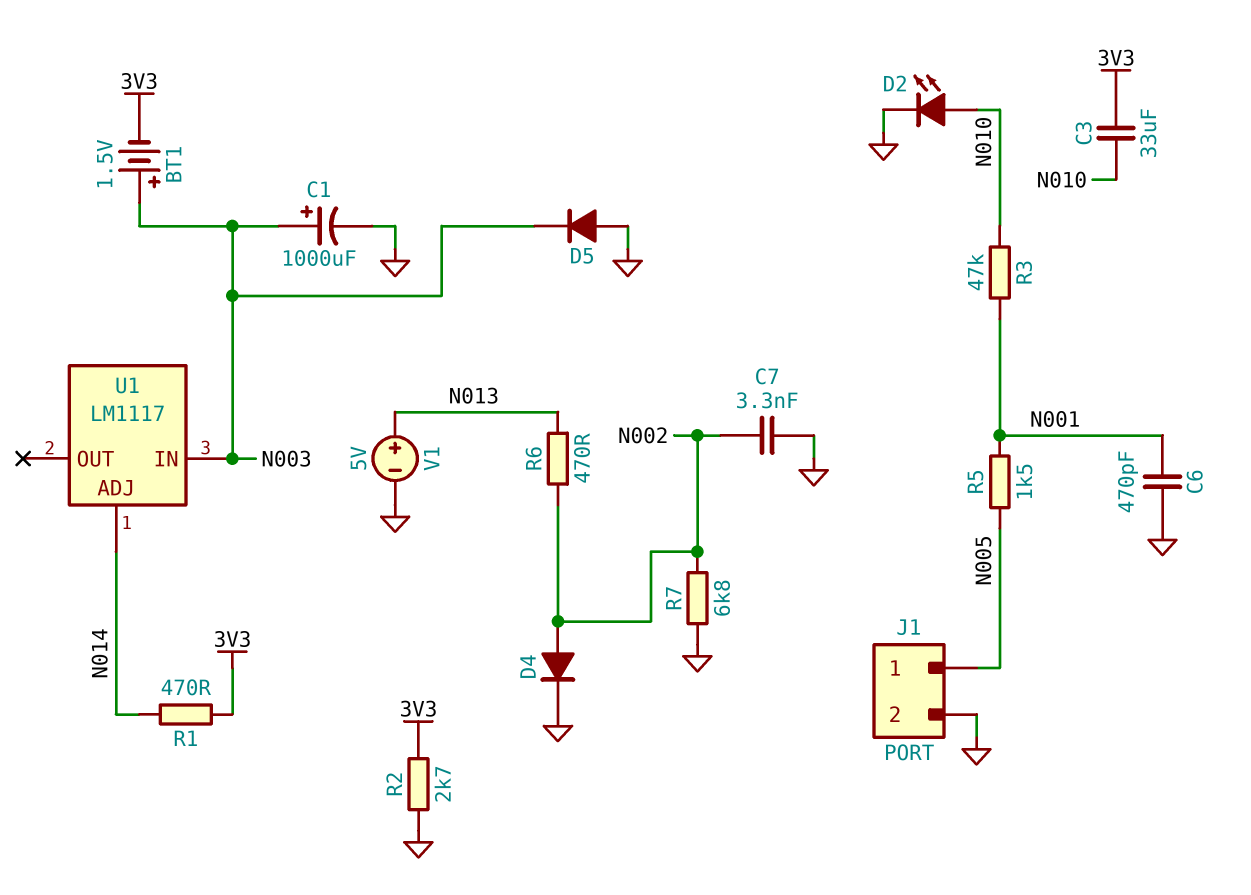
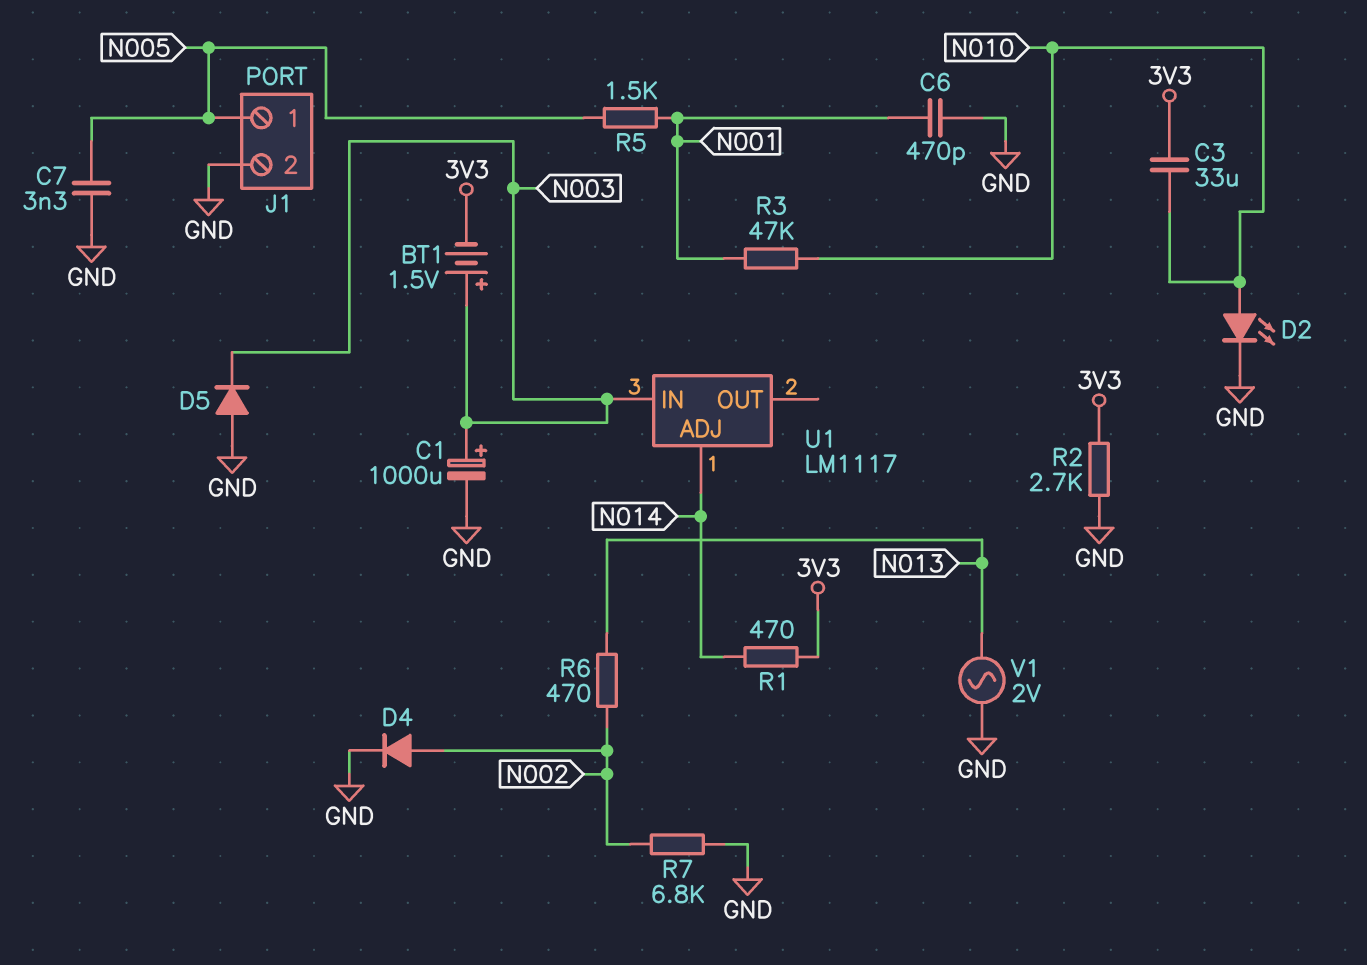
C7: 3.3nF (GND, N002) -> 3.3nF (GND, N005)
V1: 5V (plus N013, minus GND) -> AC 2V (GND, N013)

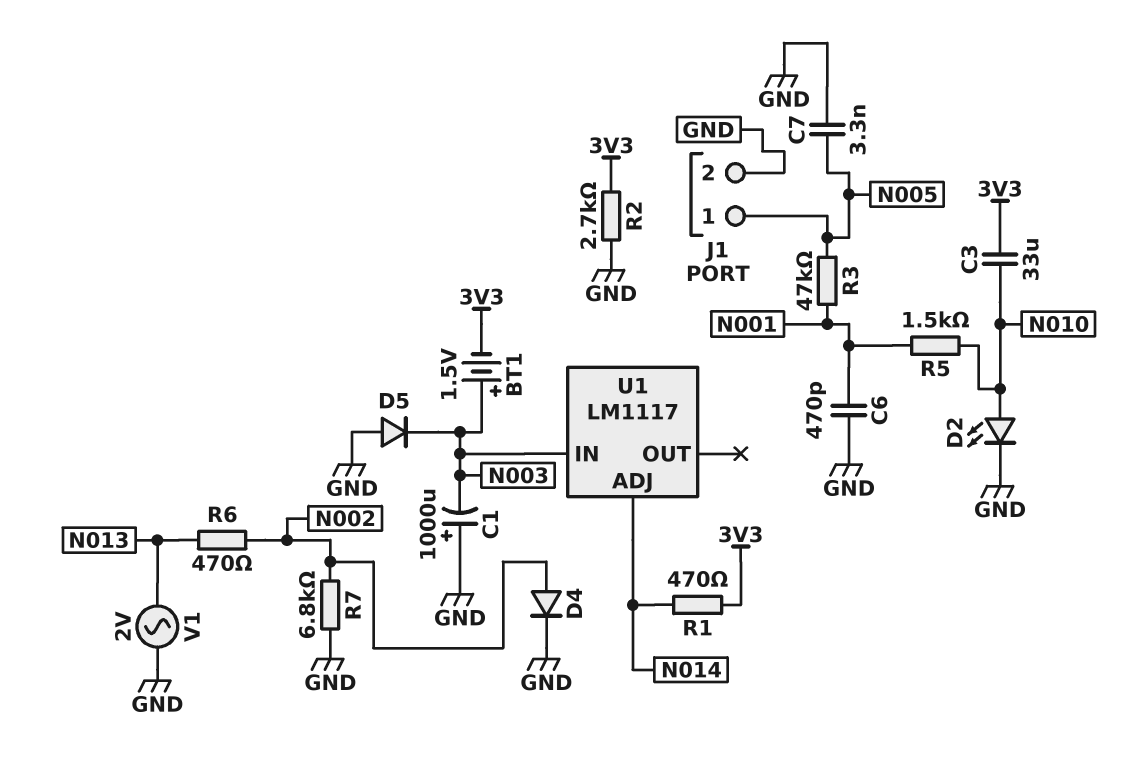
C1: 1000uF (plus N003, minus GND) -> 1000uF (plus GND, minus N003)
R3: 47k (N001, N010) -> 47k (N001, N005)
R5: 1.5k (N001, N005) -> 1.5k (N001, N010)

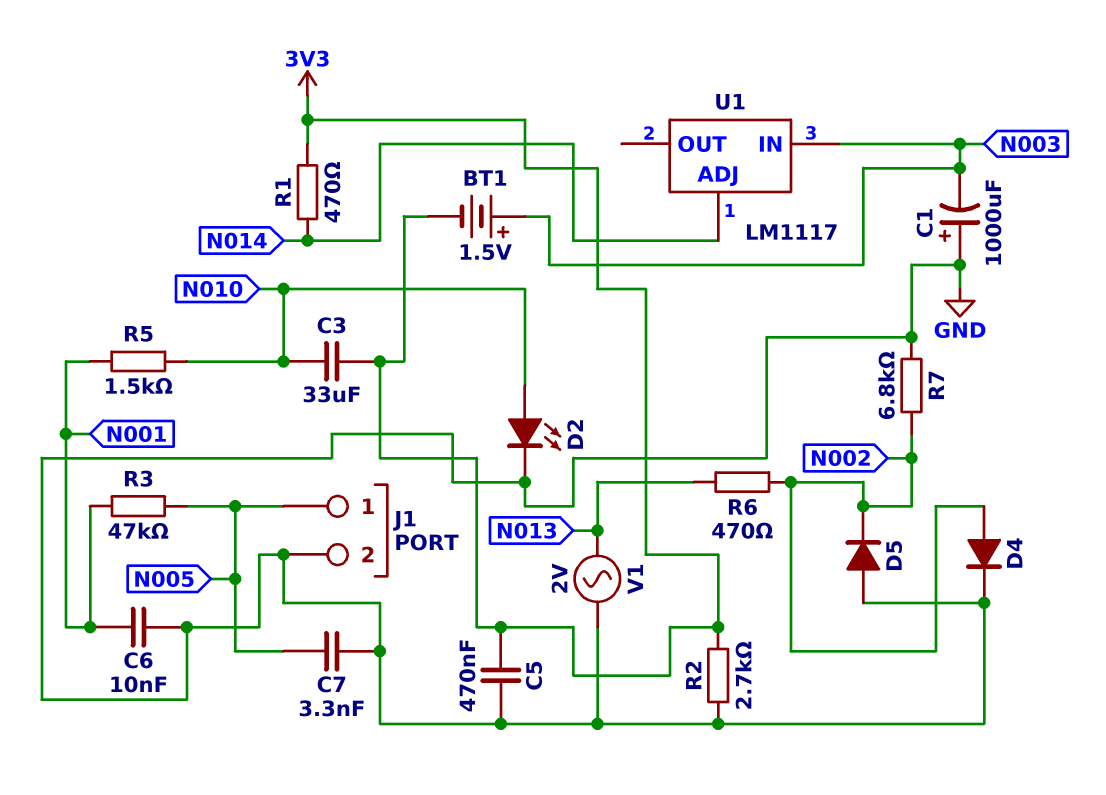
C5: none -> 470nF (3V3, GND)
C6: 470pF (GND, N001) -> 10nF (GND, N001)
D5: diode (A GND, K N003) -> diode (A GND, K N002)

